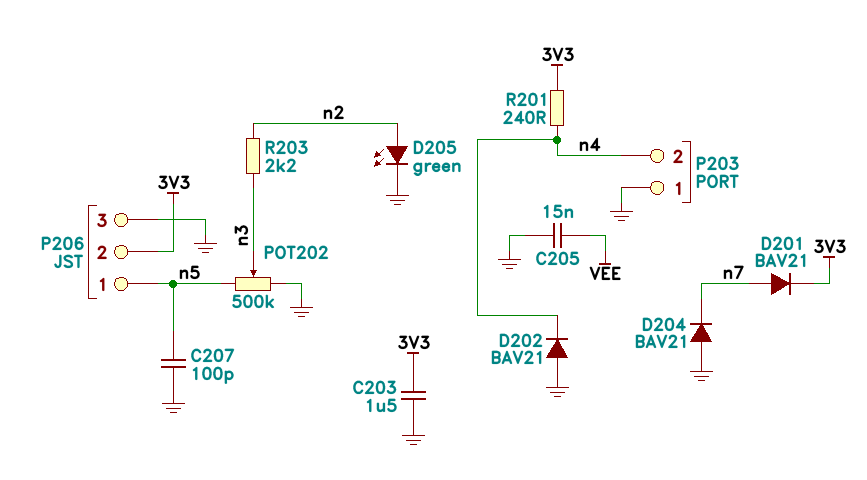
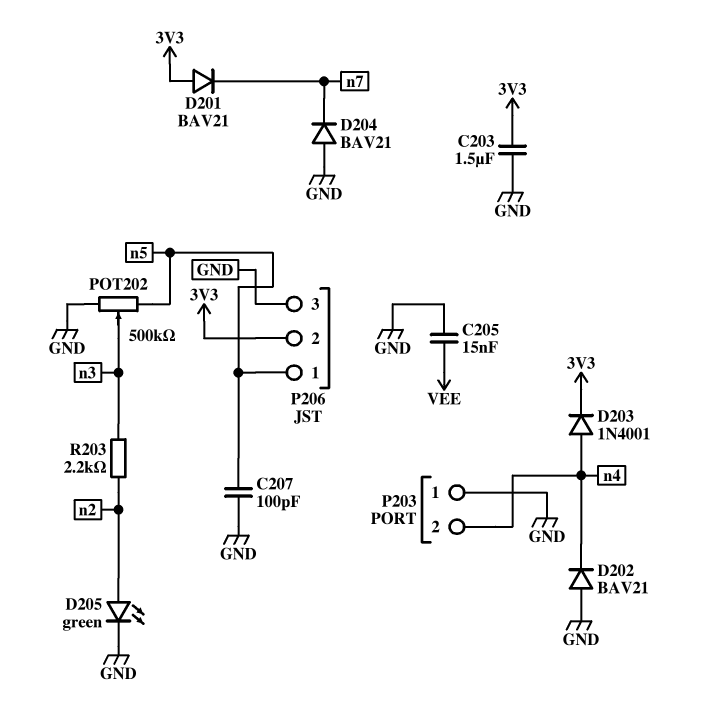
D201: diode BAV21 (A n7, K 3V3) -> diode BAV21 (A 3V3, K n7)
D203: none -> diode 1N4001 (A n4, K 3V3)
R201: 240 (3V3, n4) -> none

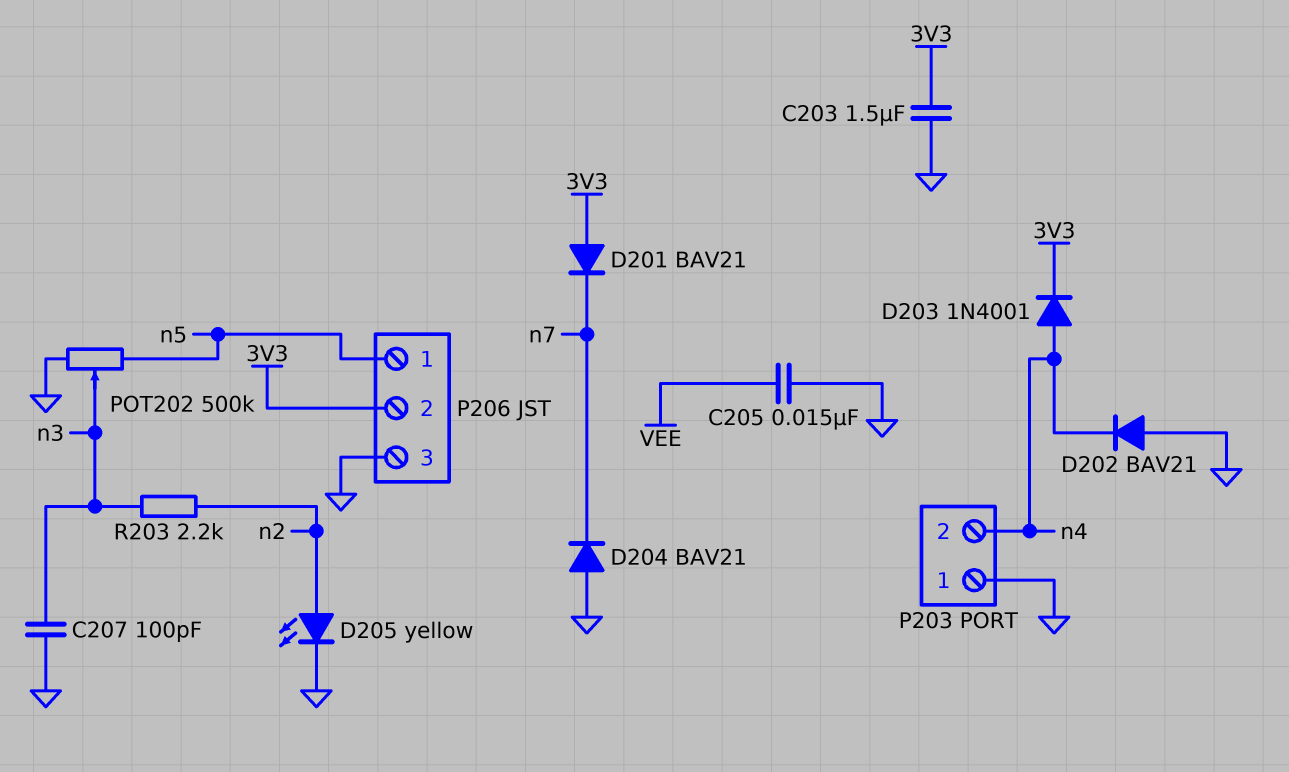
C207: 100pF (GND, n5) -> 100pF (GND, n3)
D205: LED green (A n2, K GND) -> LED yellow (A n2, K GND)

